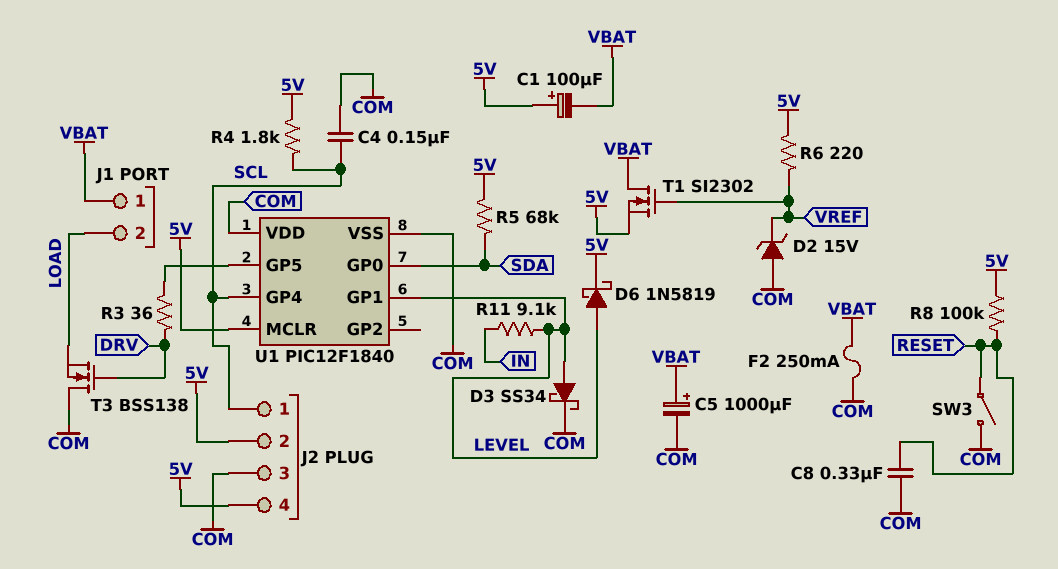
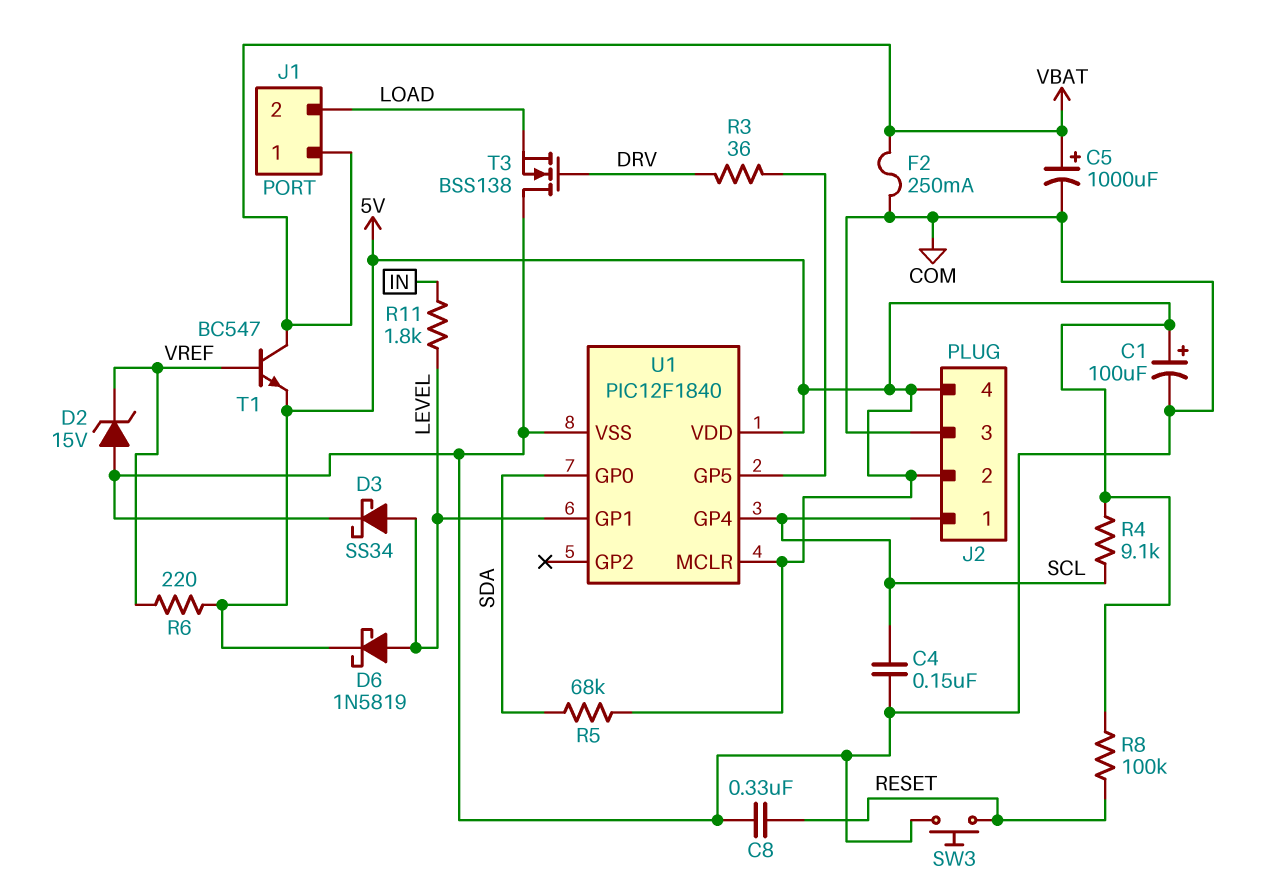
C1: 100uF (plus 5V, minus VBAT) -> 100uF (plus 5V, minus COM)
R4: 1.8k (5V, SCL) -> 9.1k (5V, SCL)
R11: 9.1k (IN, LEVEL) -> 1.8k (IN, LEVEL)
SW3: switch (COM, RESET) -> button (COM, RESET)
T1: NMOS SI2302 (G VREF, D VBAT, S 5V) -> NPN BC547 (B VREF, C VBAT, E 5V)
U1 pin VDD: COM -> 5V

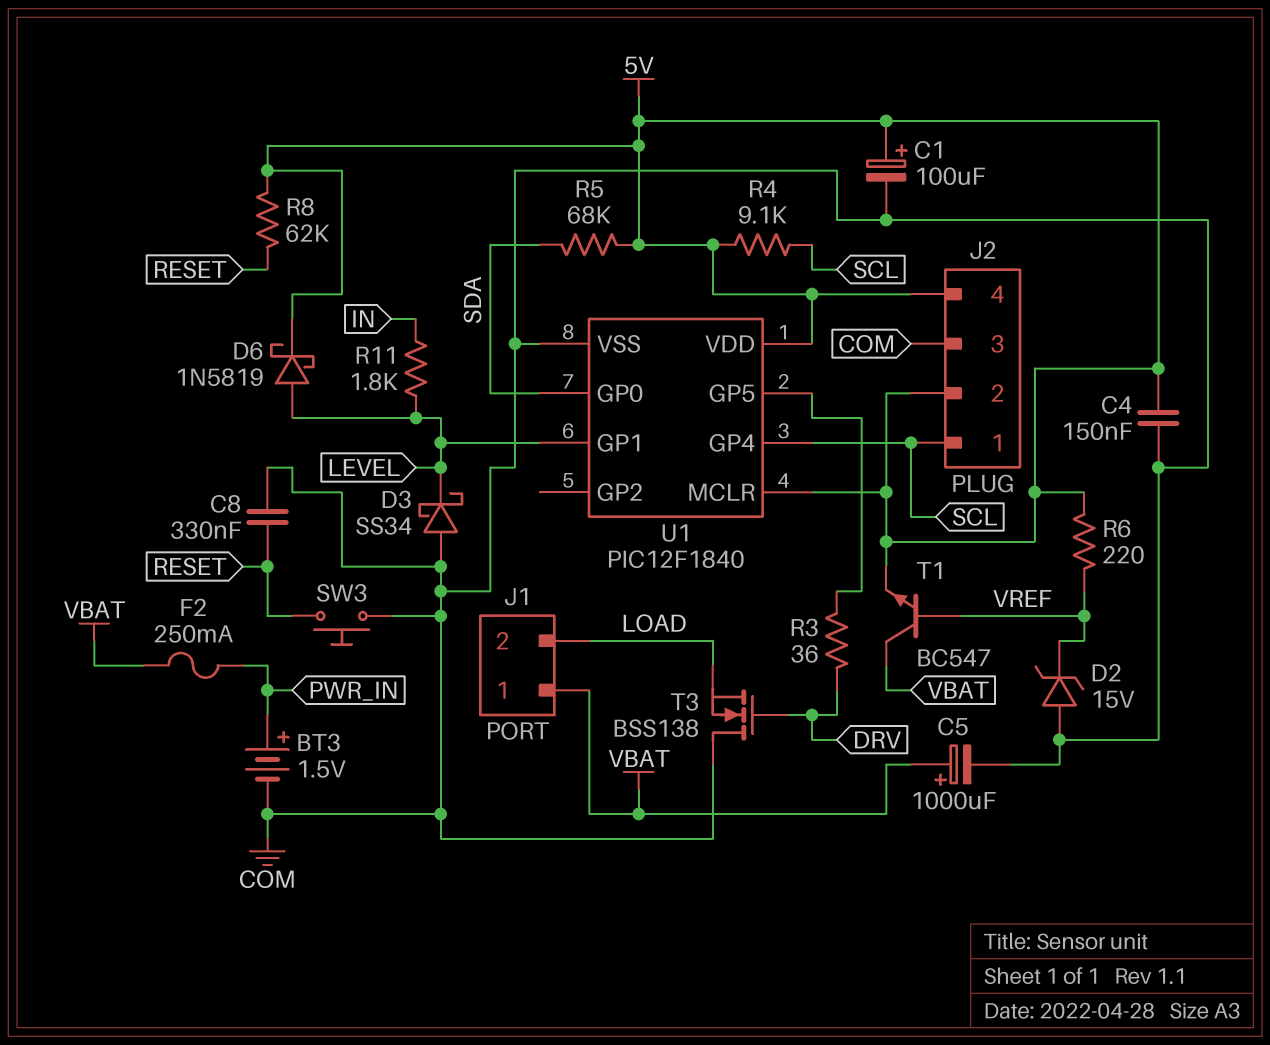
BT3: none -> 1.5V (plus PWR_IN, minus COM)
C4: 150nF (COM, SCL) -> 150nF (5V, COM)
D3: schottky SS34 (A LEVEL, K COM) -> schottky SS34 (A COM, K LEVEL)
F2: 250mA (COM, VBAT) -> 250mA (PWR_IN, VBAT)
R8: 100k (5V, RESET) -> 62k (5V, RESET)

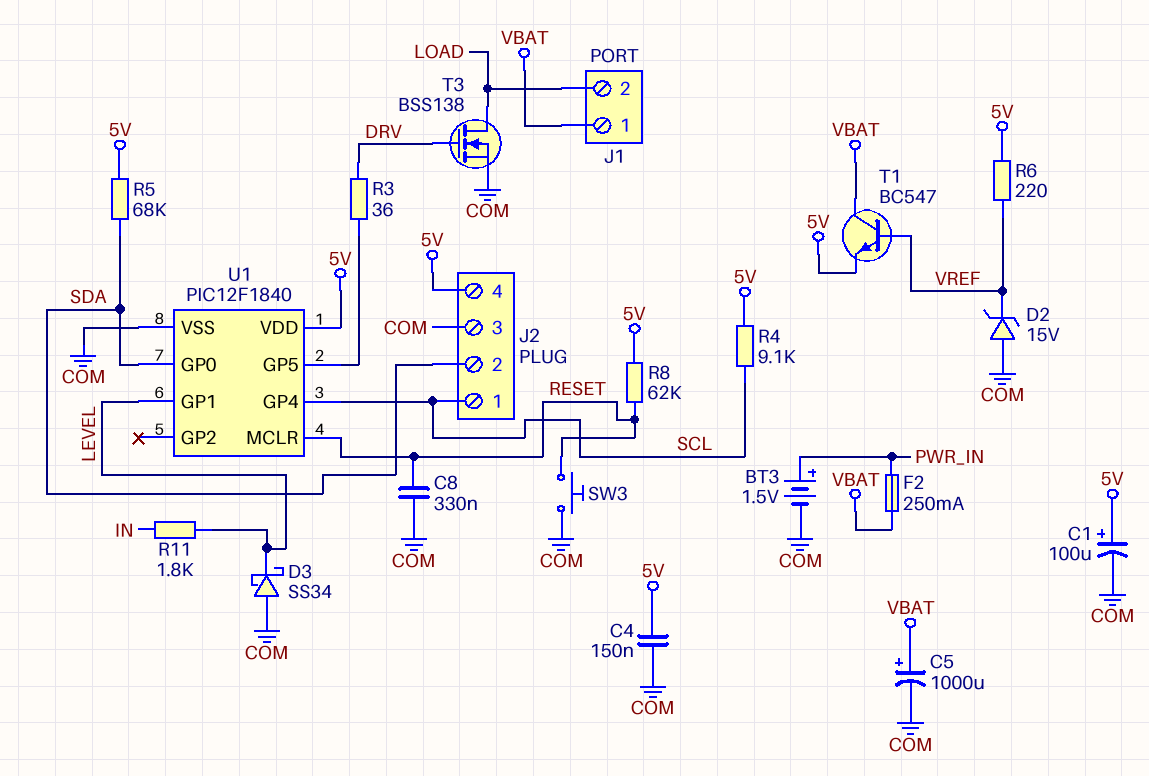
D6: schottky 1N5819 (A LEVEL, K 5V) -> none
J2 pin 2: 5V -> SDA
T3: NMOS BSS138 (G DRV, D COM, S LOAD) -> NMOS BSS138 (G DRV, D LOAD, S COM)
U1 pin MCLR: 5V -> RESET

